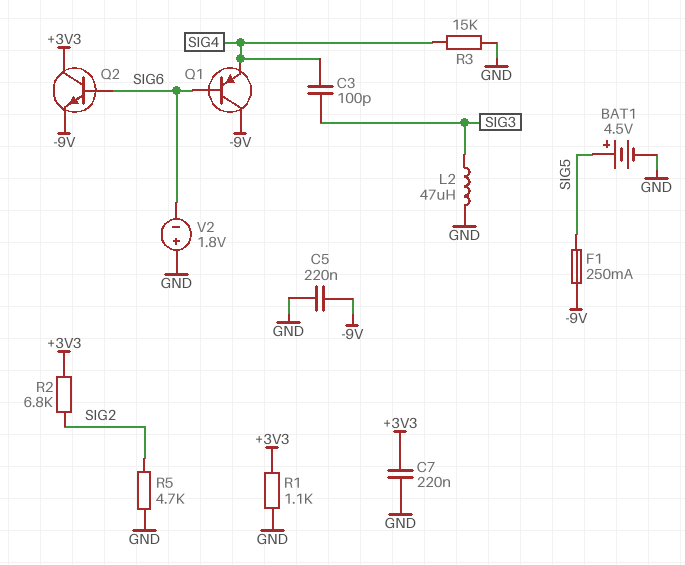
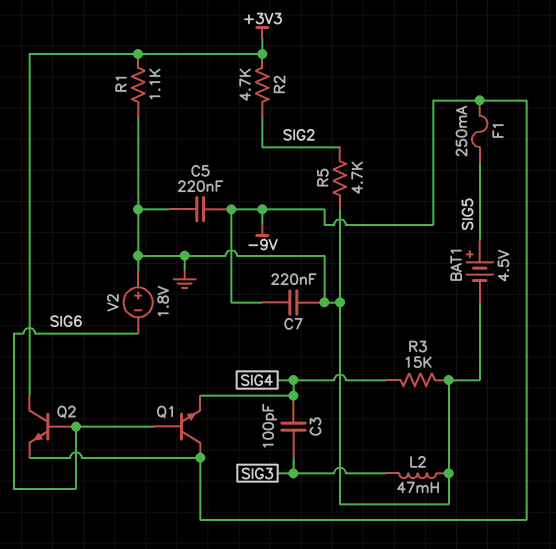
C7: 220nF (+3V3, GND) -> 220nF (-9V, GND)
L2: 47uH (GND, SIG3) -> 47mH (GND, SIG3)
Q1: PNP (B SIG6, C -9V, E SIG4) -> NPN (B SIG6, C -9V, E SIG4)
R2: 6.8k (+3V3, SIG2) -> 4.7k (+3V3, SIG2)

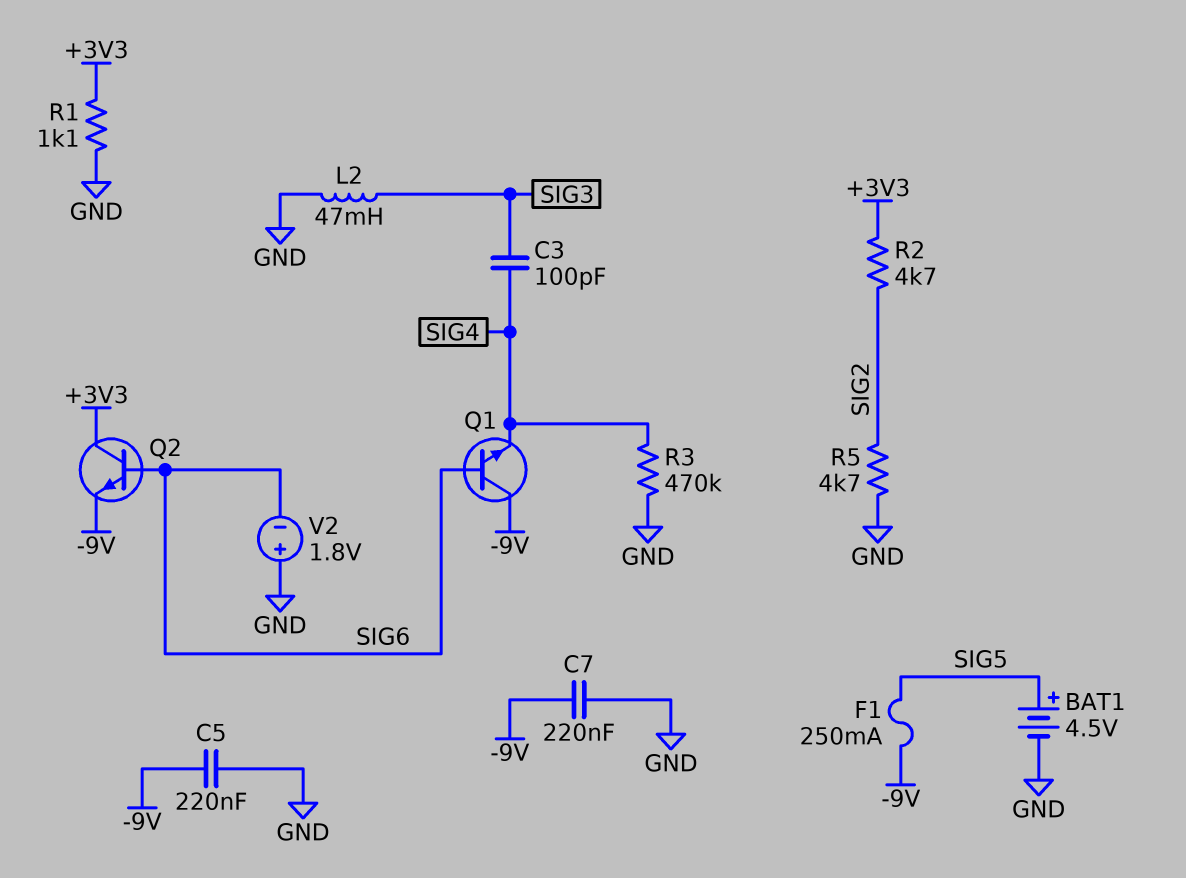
R3: 15k (GND, SIG4) -> 470k (GND, SIG4)

